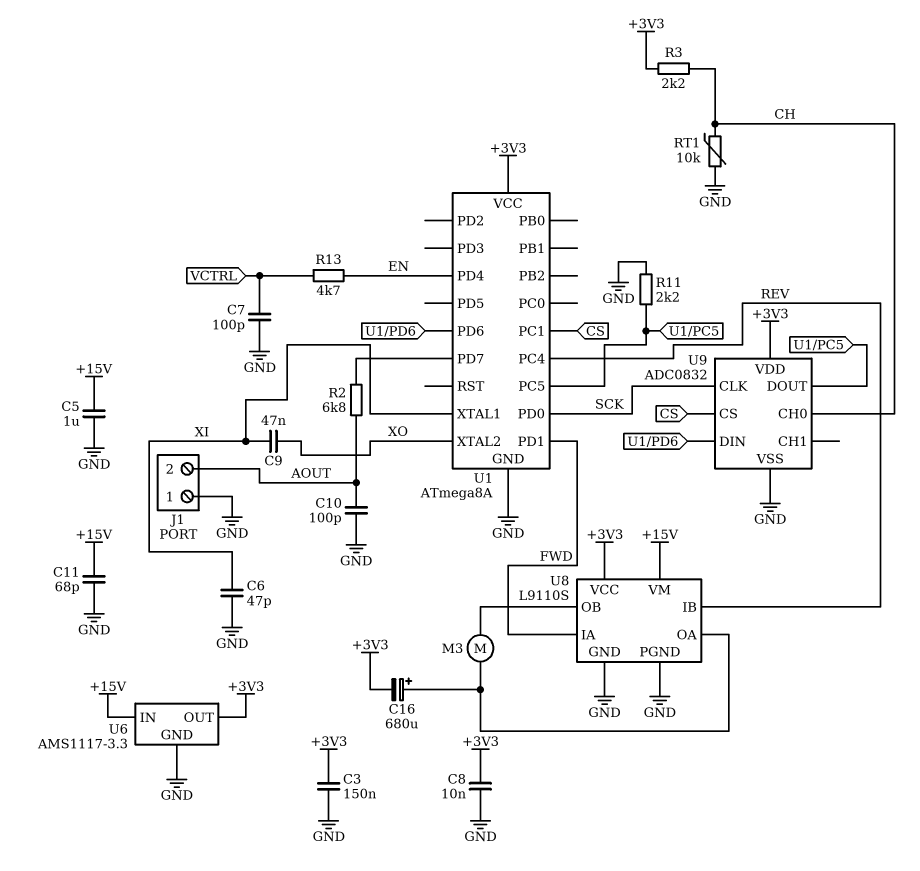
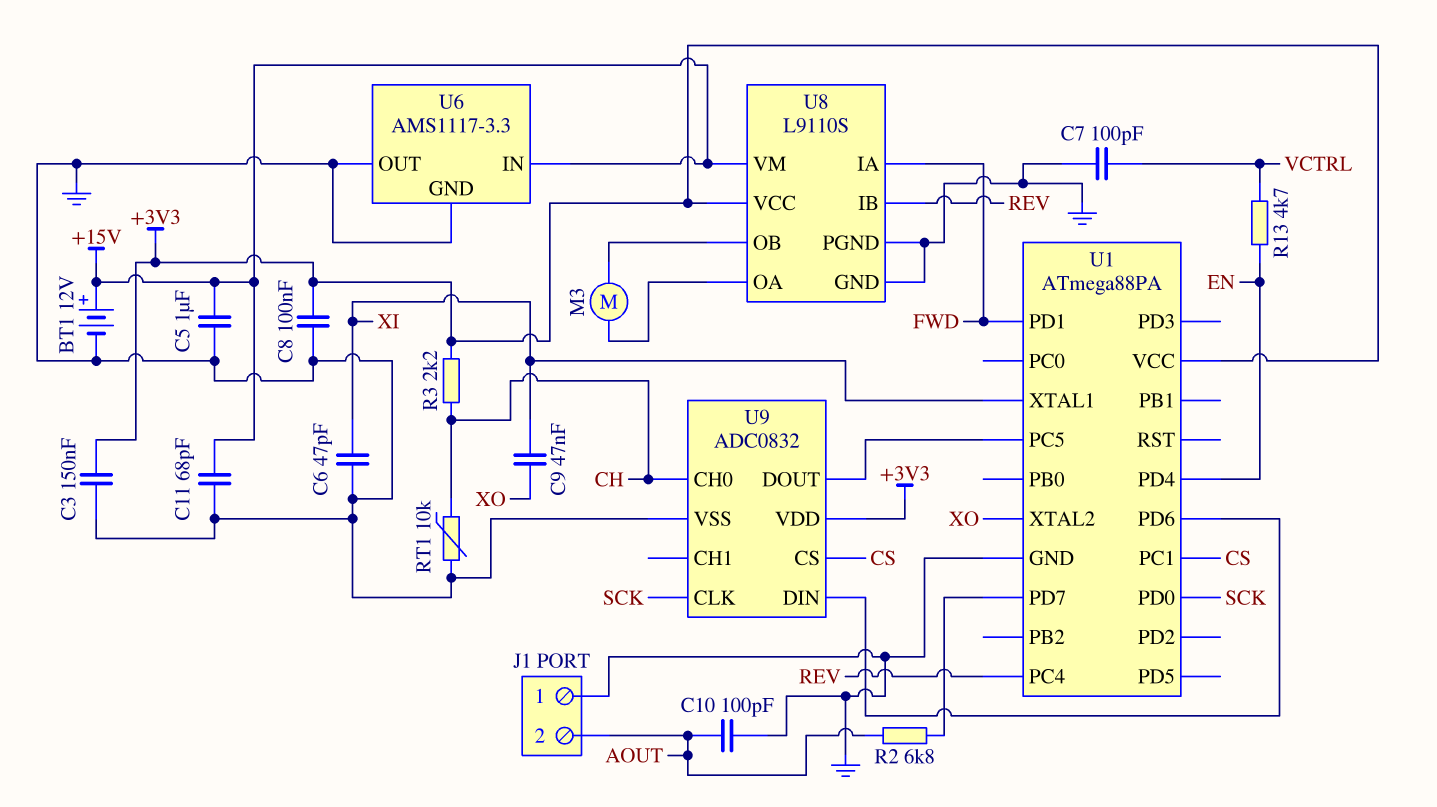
BT1: none -> 12V (plus +15V, minus GND)
C8: 10nF (+3V3, GND) -> 100nF (+3V3, GND)
C16: 680uF (plus U8/OA, minus +3V3) -> none
R11: 2.2k (GND, U1/PC5) -> none
U1: ATmega8A -> ATmega88PA
U6 pin OUT: +3V3 -> GND

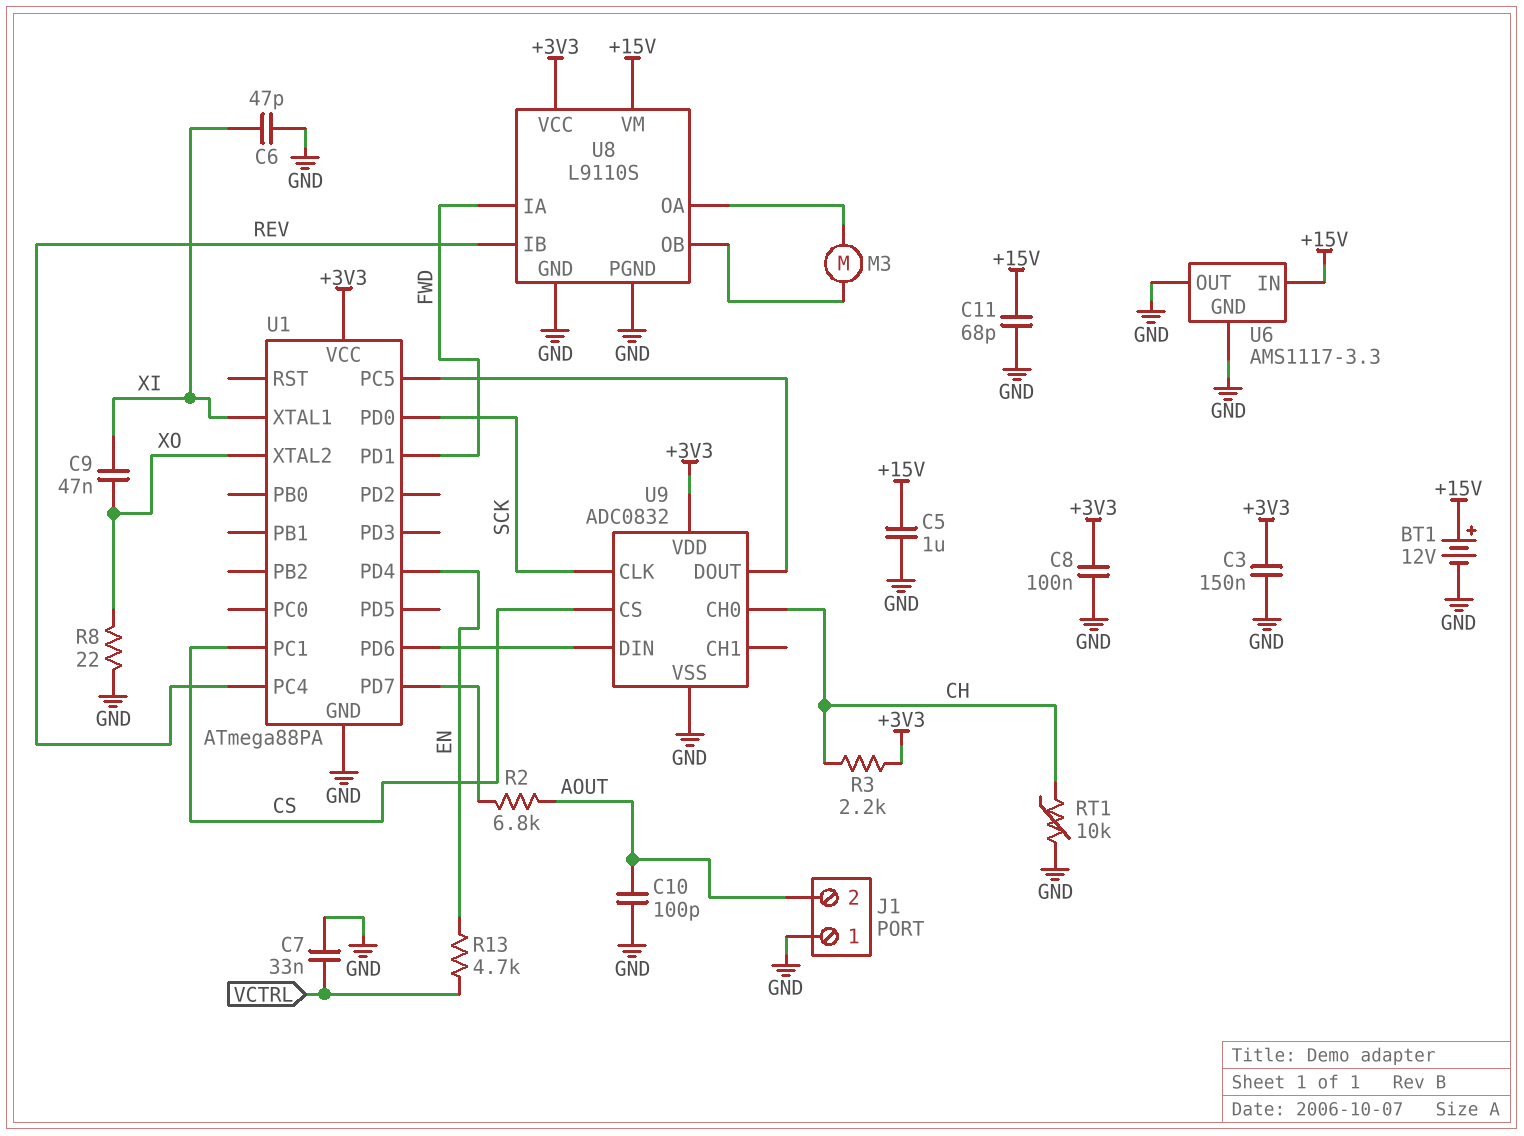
C7: 100pF (GND, VCTRL) -> 33nF (GND, VCTRL)
R8: none -> 22 (GND, XO)

